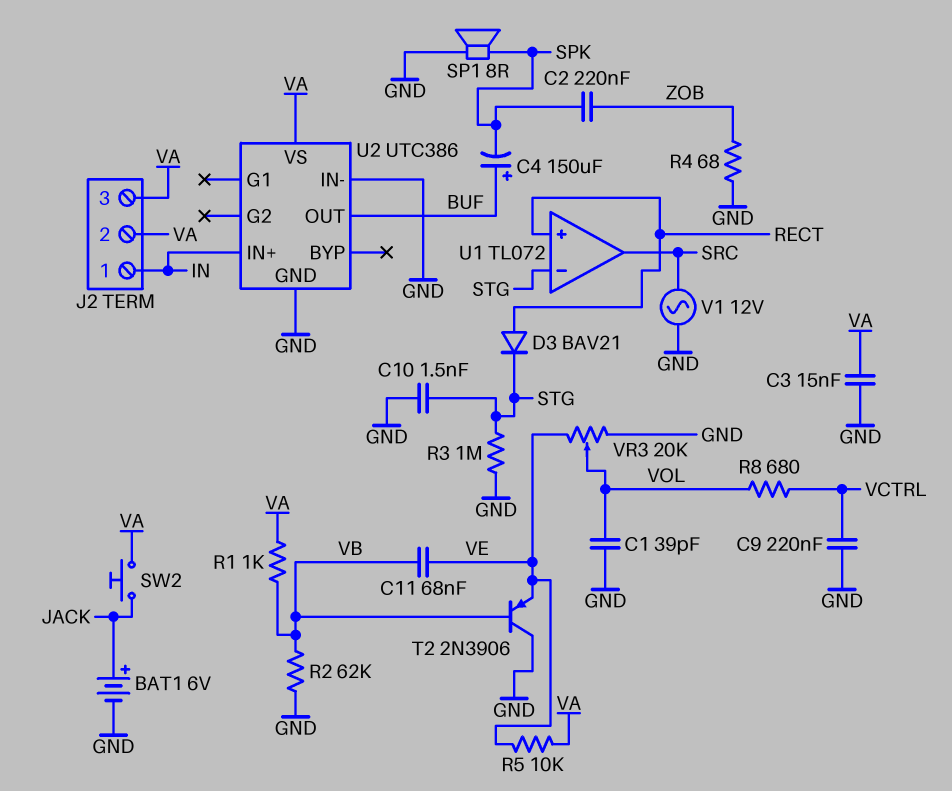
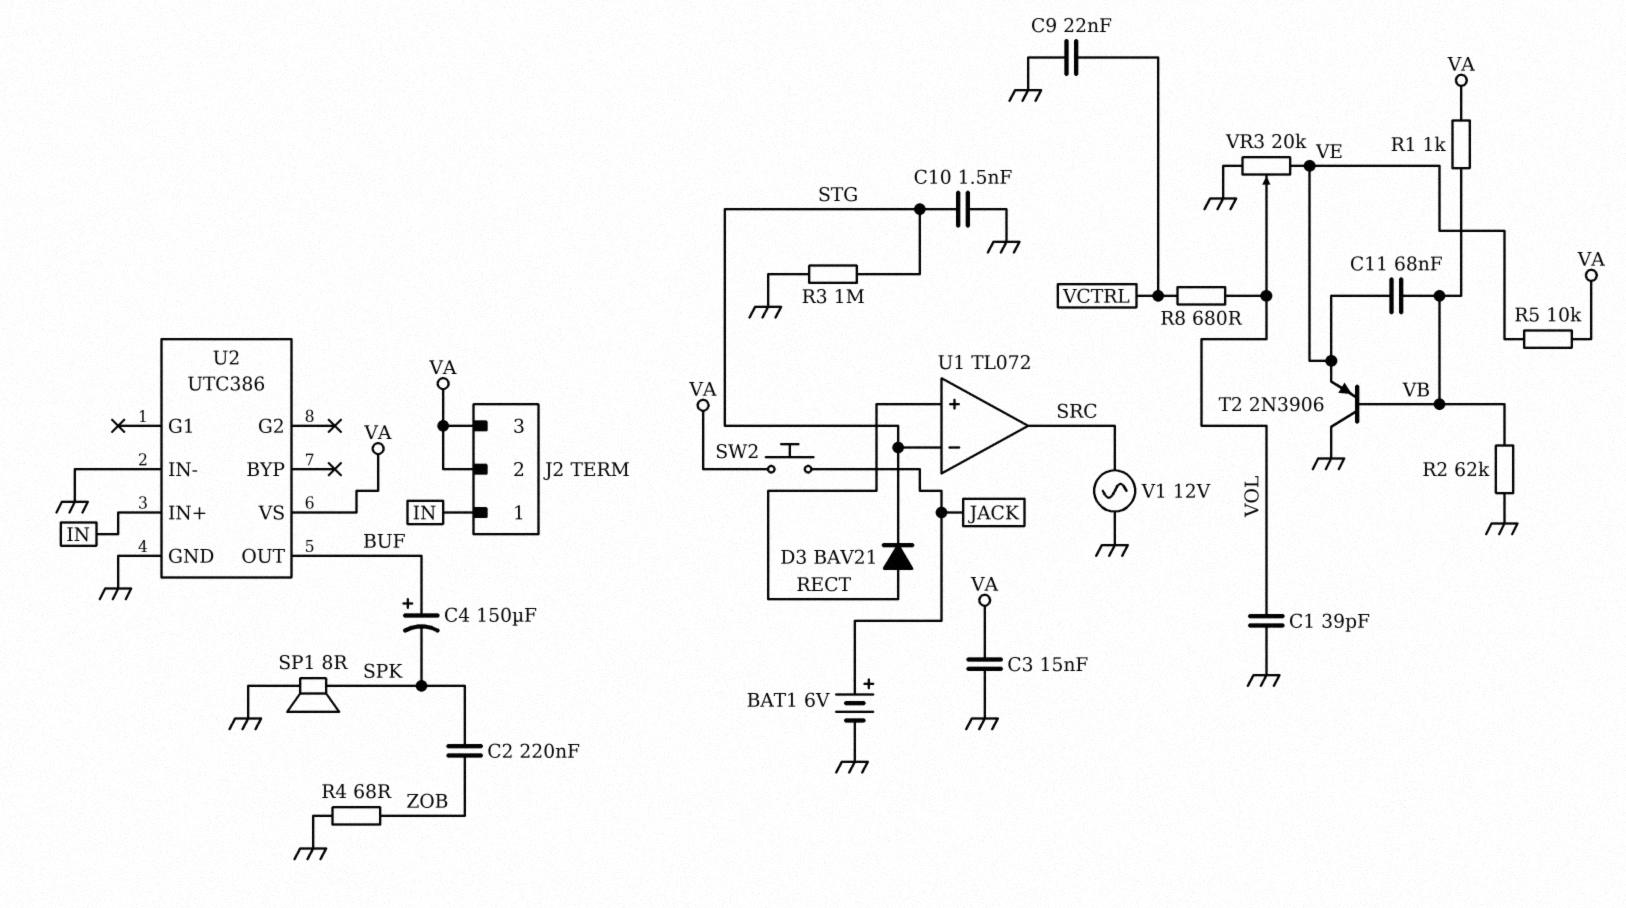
C9: 220nF (GND, VCTRL) -> 22nF (GND, VCTRL)

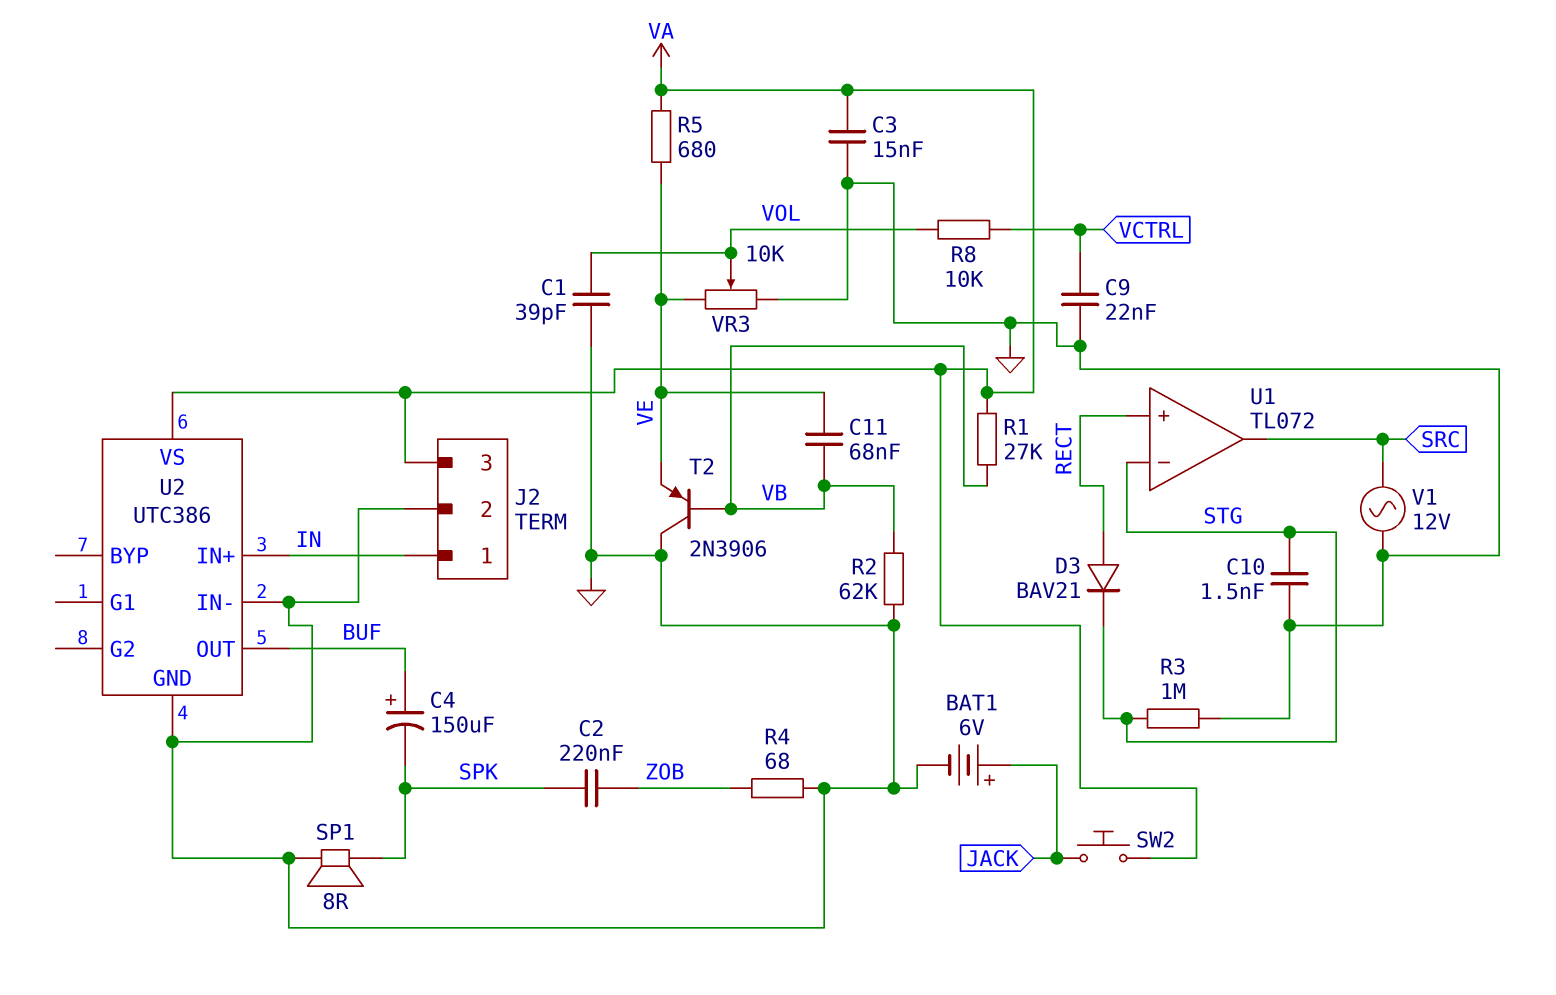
J2 pin 2: VA -> GND
R1: 1k (VA, VB) -> 27k (VA, VB)
R5: 10k (VA, VE) -> 680 (VA, VE)
R8: 680 (VCTRL, VOL) -> 10k (VCTRL, VOL)
VR3: 20k (GND, VE, wiper VOL) -> 10k (GND, VE, wiper VOL)

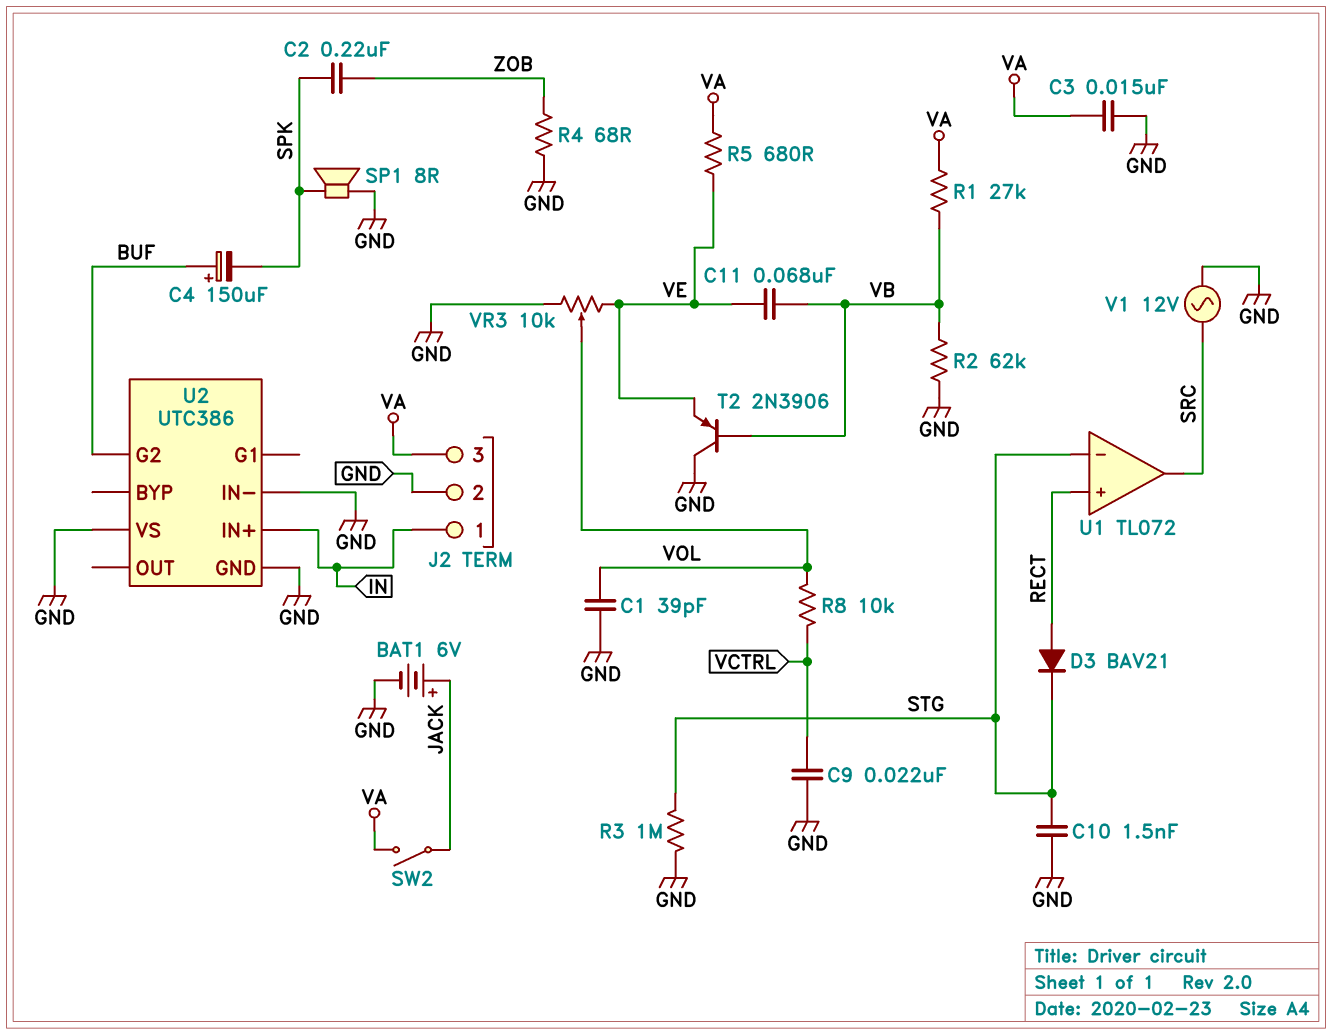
SW2: button (JACK, VA) -> switch (JACK, VA)
U2 pin G2: none -> BUF
U2 pin OUT: BUF -> none
U2 pin VS: VA -> GND

